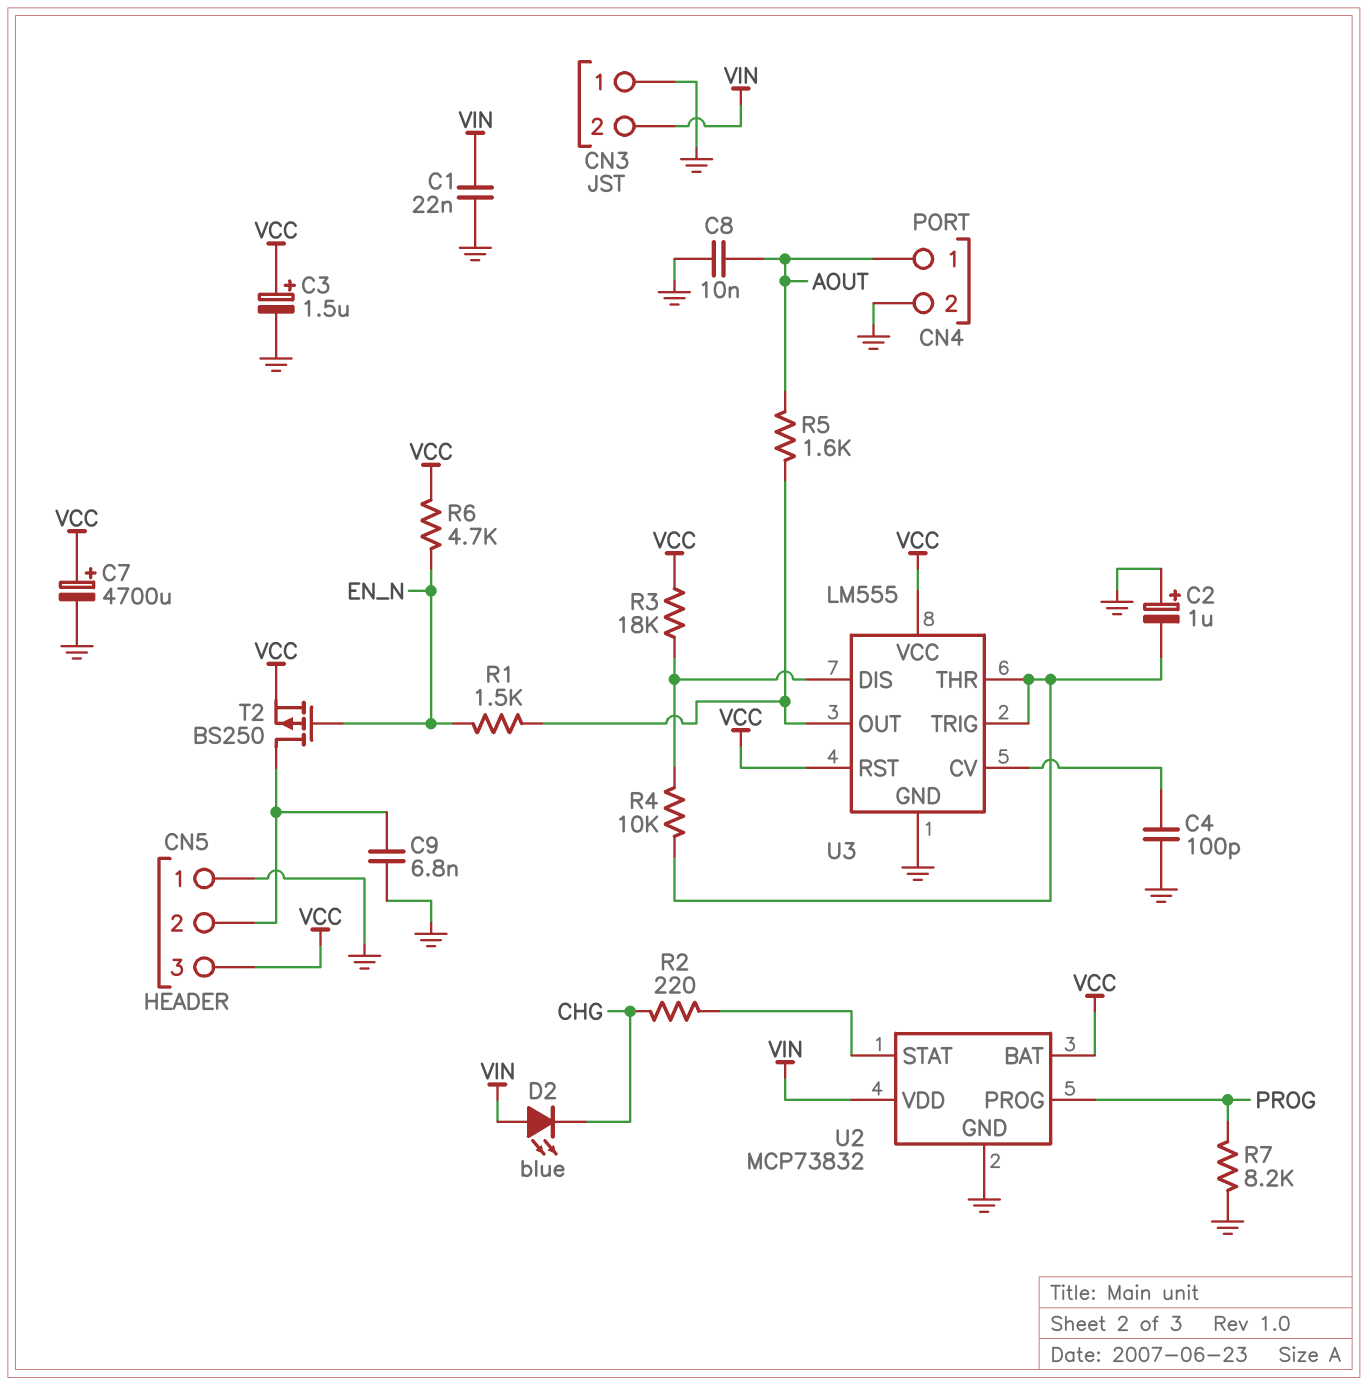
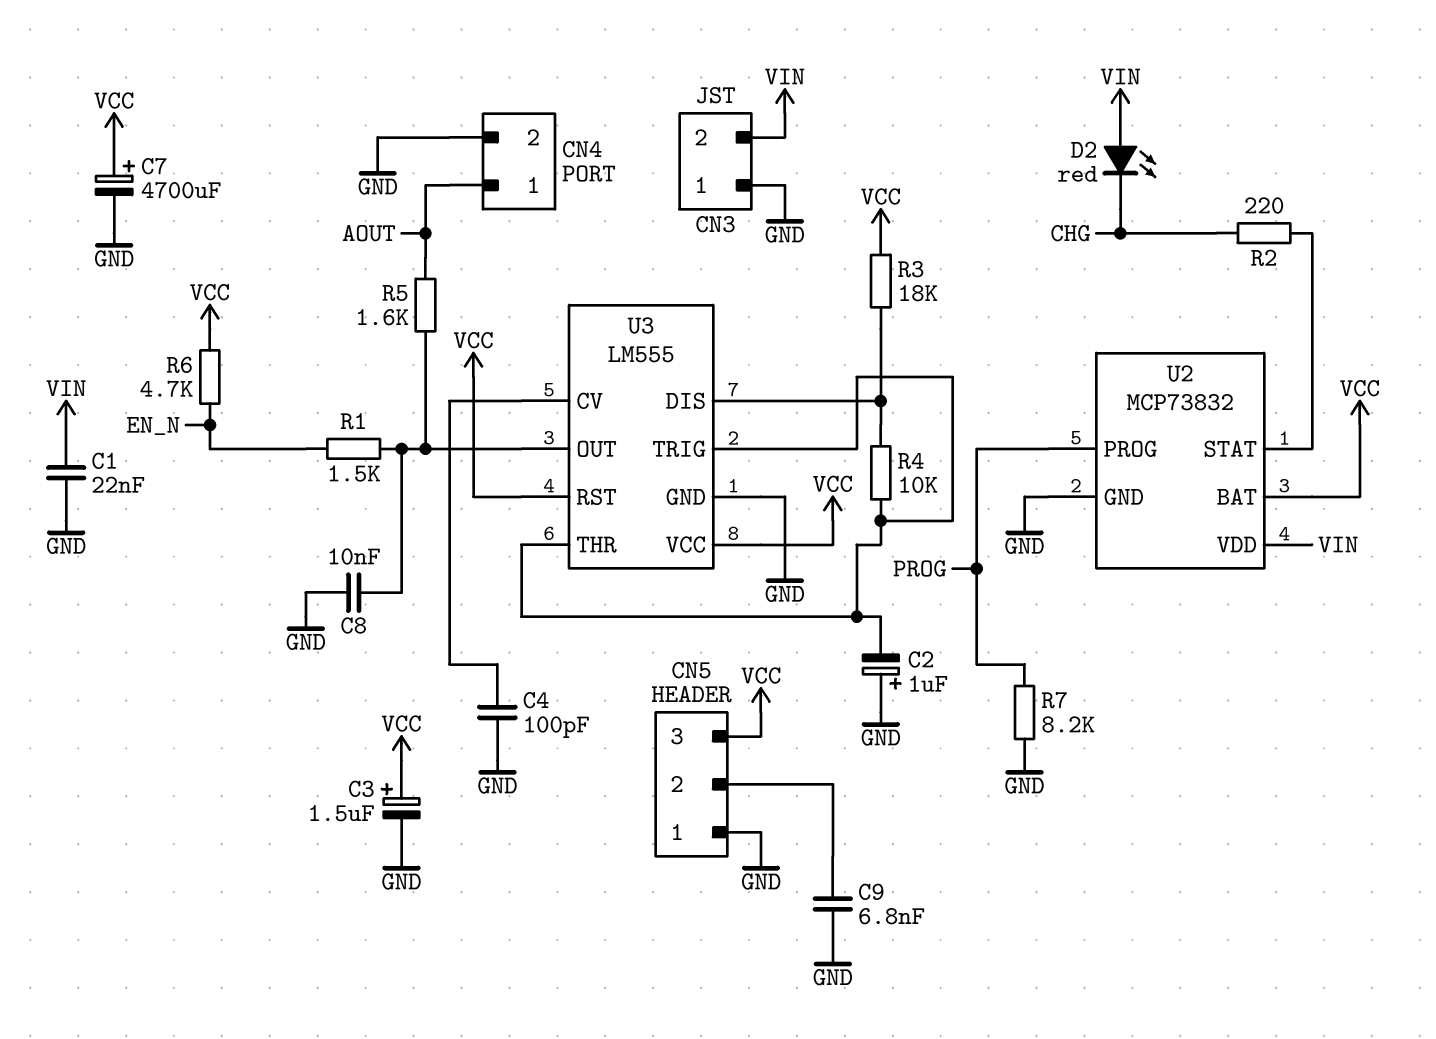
C8: 10nF (AOUT, GND) -> 10nF (GND, U3/OUT)
D2: LED blue (A VIN, K CHG) -> LED red (A VIN, K CHG)
T2: PMOS BS250 (G EN_N, D CN5/2, S VCC) -> none

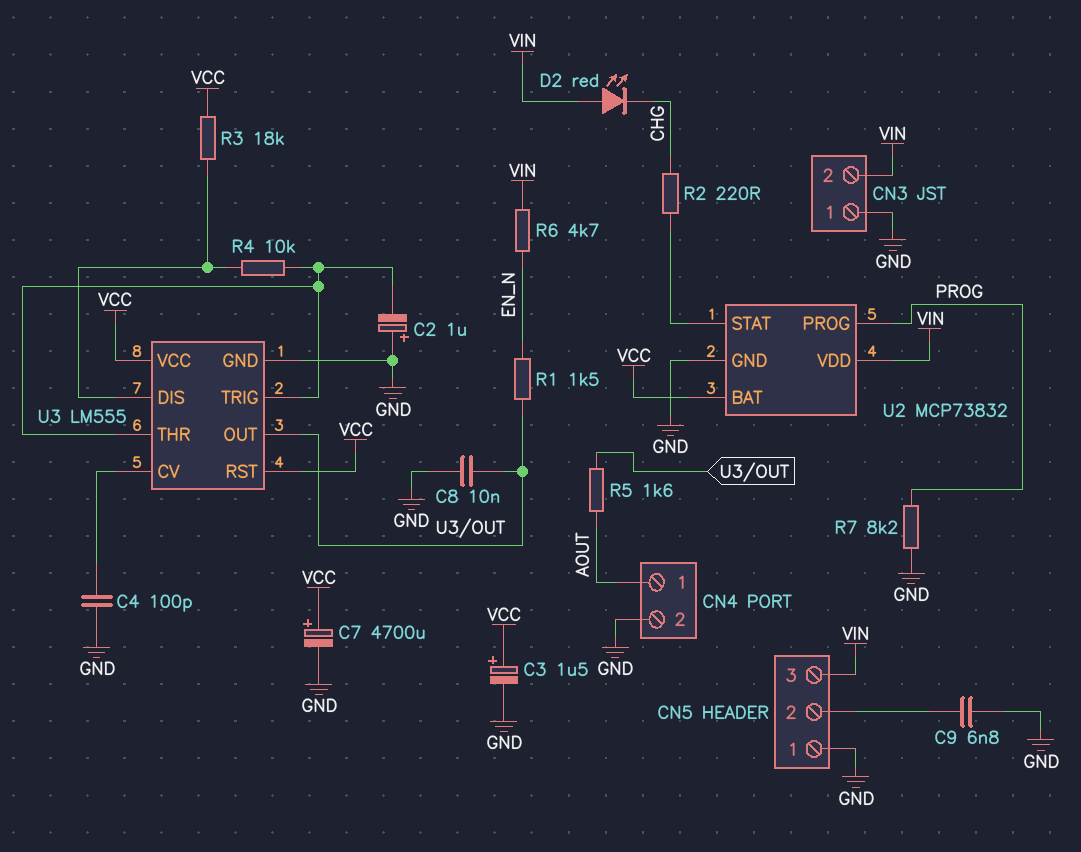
C1: 22nF (GND, VIN) -> none
CN5 pin 3: VCC -> VIN
R6: 4.7k (EN_N, VCC) -> 4.7k (EN_N, VIN)

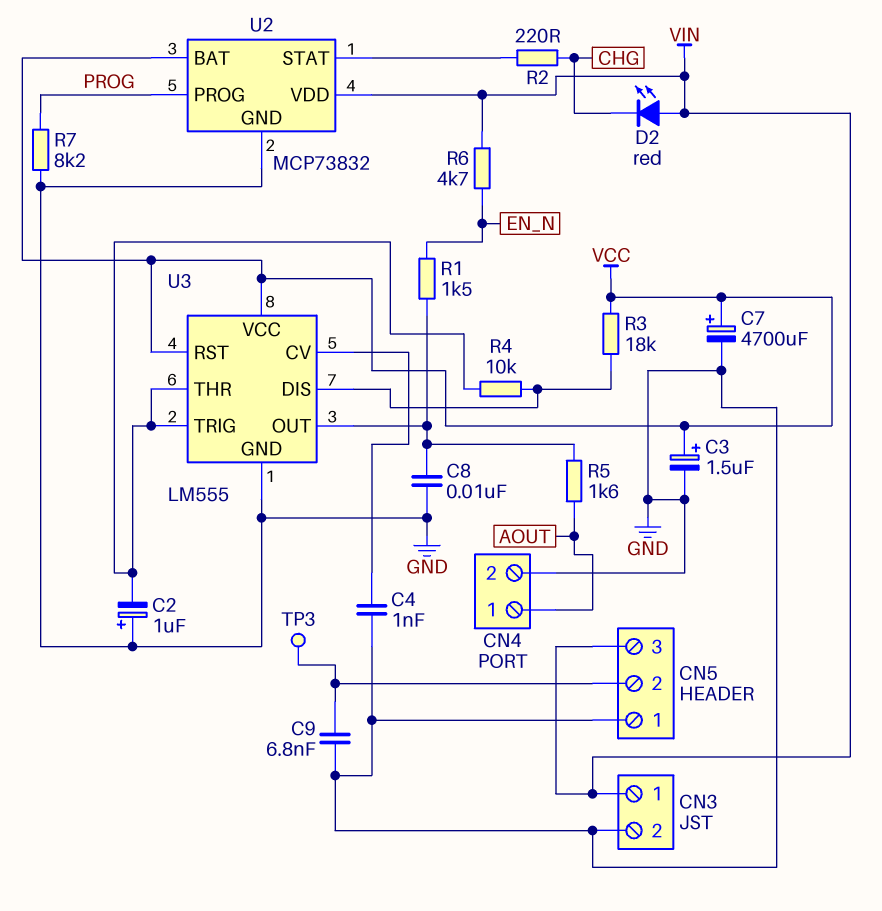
C4: 100pF (GND, U3/CV) -> 1nF (GND, U3/CV)
CN3 pin 1: GND -> VIN
CN3 pin 2: VIN -> GND
TP3: none -> test point (CN5/2)

